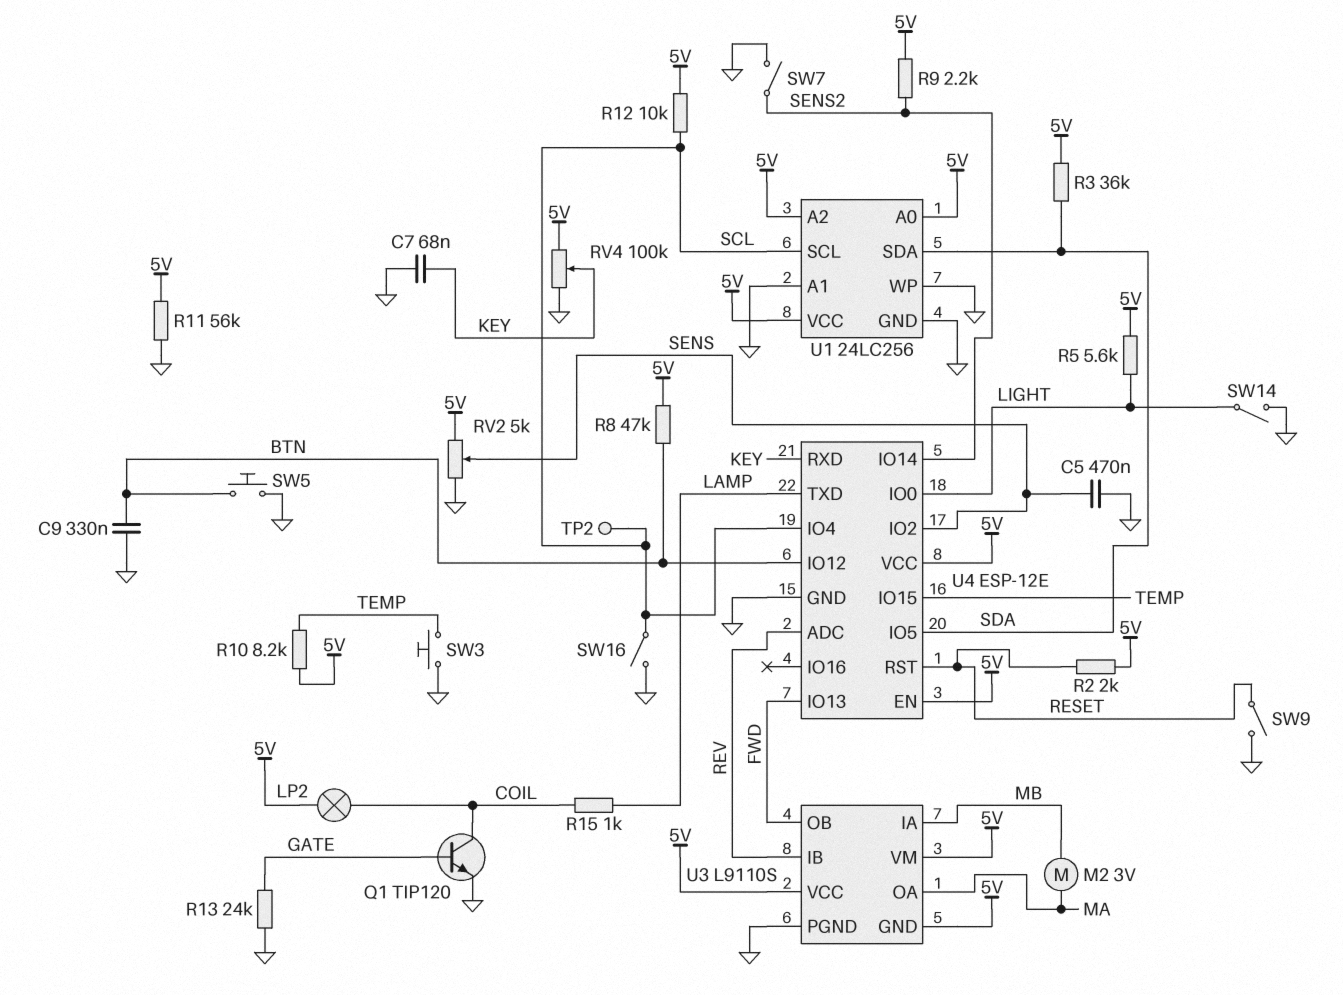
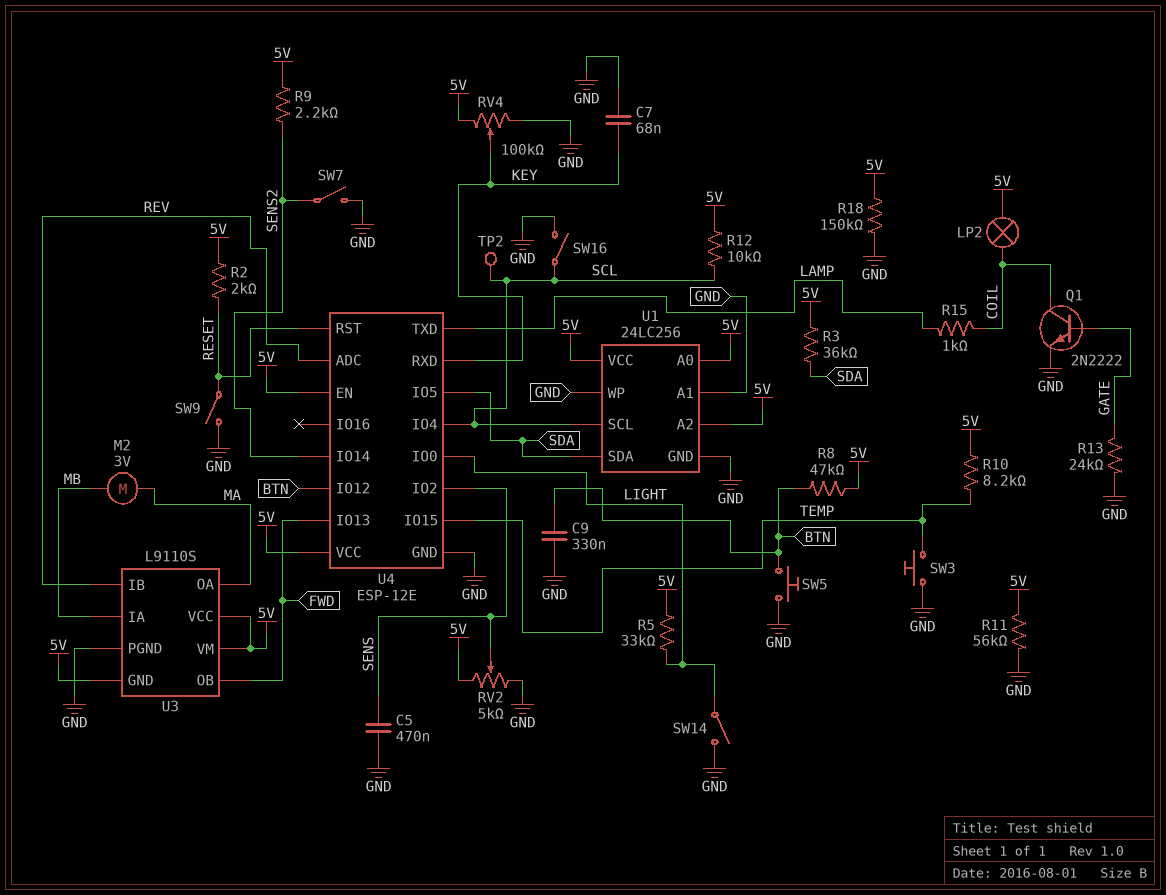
Q1: NPN TIP120 (B GATE, C COIL, E GND) -> NPN 2N2222 (B GATE, C COIL, E GND)
R5: 5.6k (5V, LIGHT) -> 33k (5V, LIGHT)
R18: none -> 150k (5V, GND)

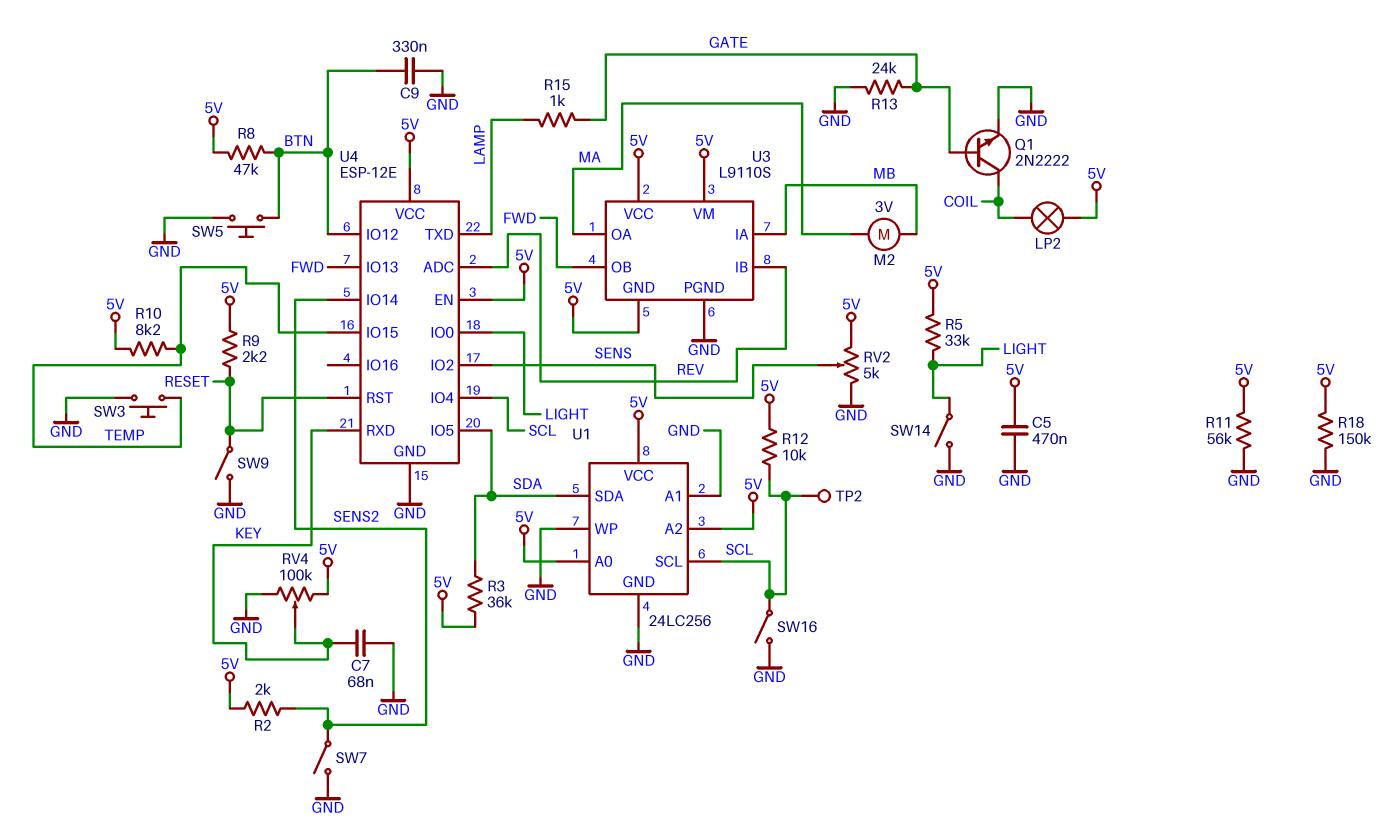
C5: 470nF (GND, SENS) -> 470nF (5V, GND)
R2: 2k (5V, RESET) -> 2k (5V, SENS2)
R9: 2.2k (5V, SENS2) -> 2.2k (5V, RESET)
R15: 1k (COIL, LAMP) -> 1k (GATE, LAMP)

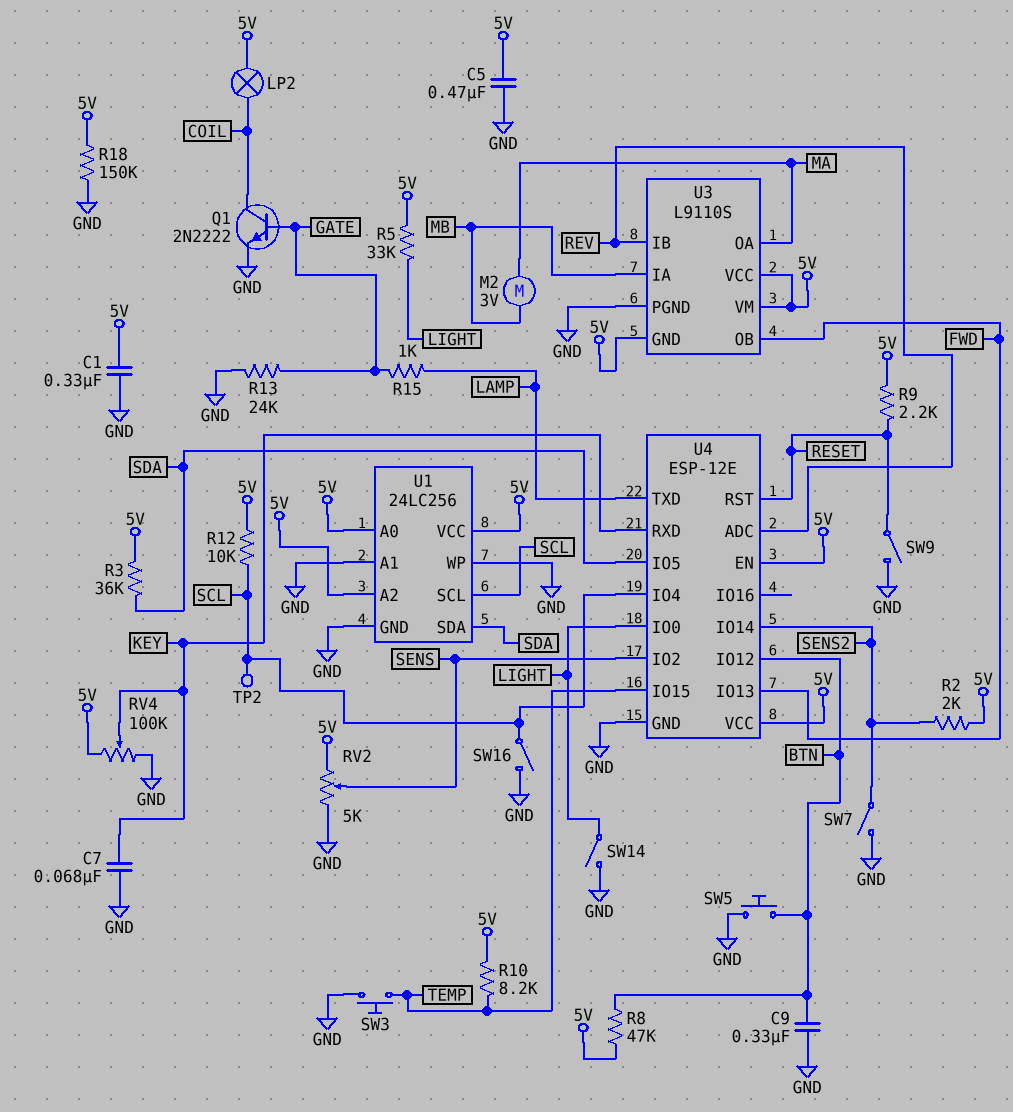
C1: none -> 330nF (5V, GND)
R11: 56k (5V, GND) -> none

